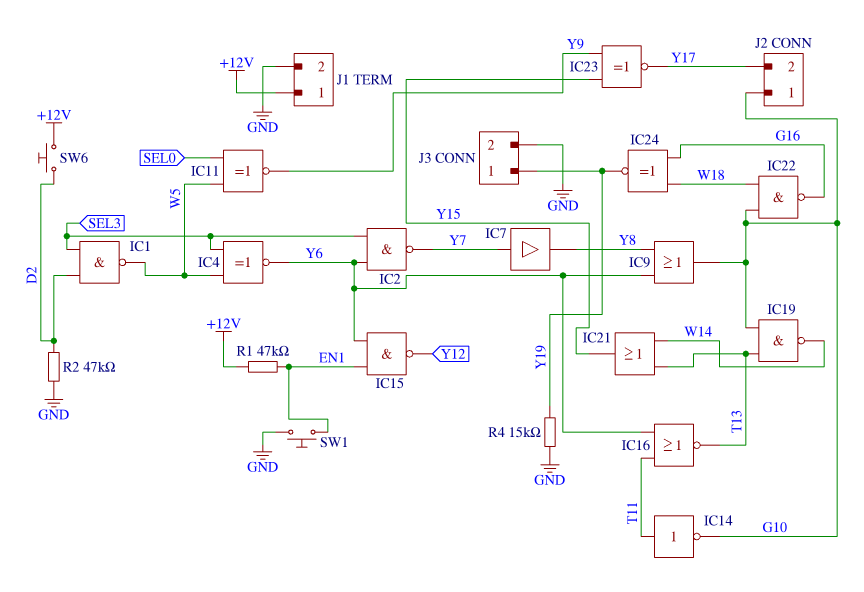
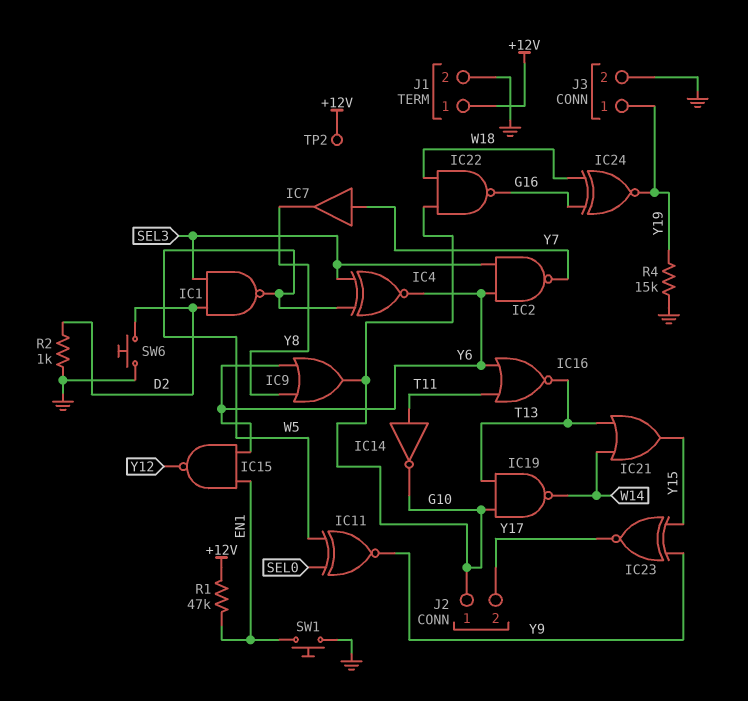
R2: 47k (D2, GND) -> 1k (D2, GND)
SW6: button (+12V, D2) -> button (D2, GND)
TP2: none -> test point (+12V)

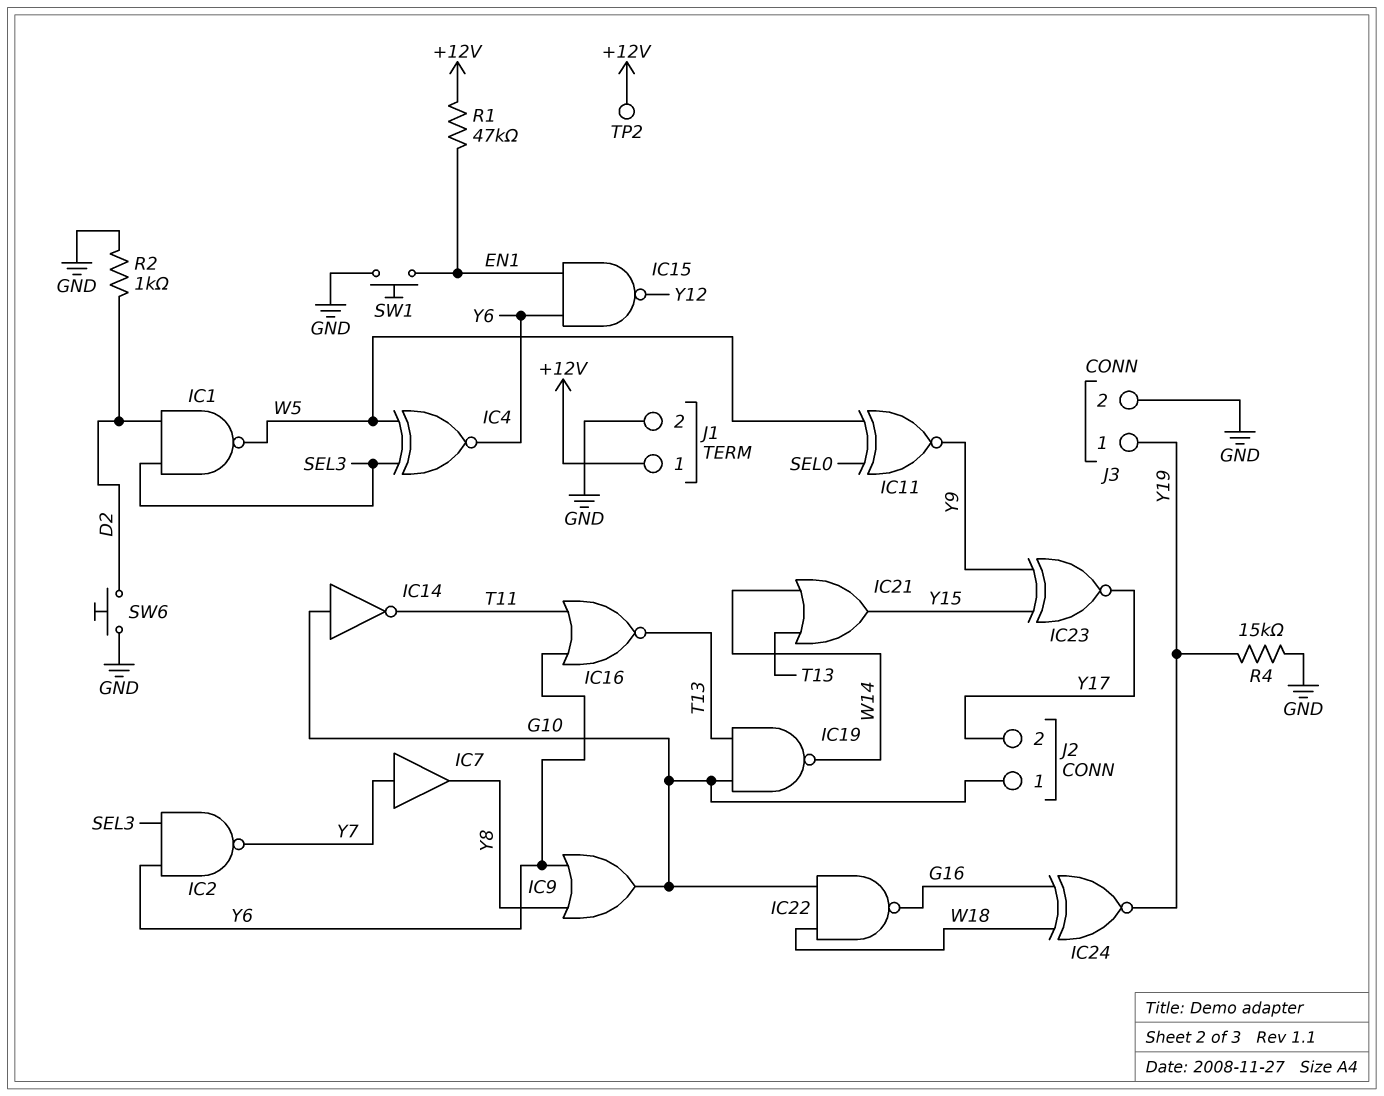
IC14: NOT (in T11, out G10) -> NOT (in G10, out T11)

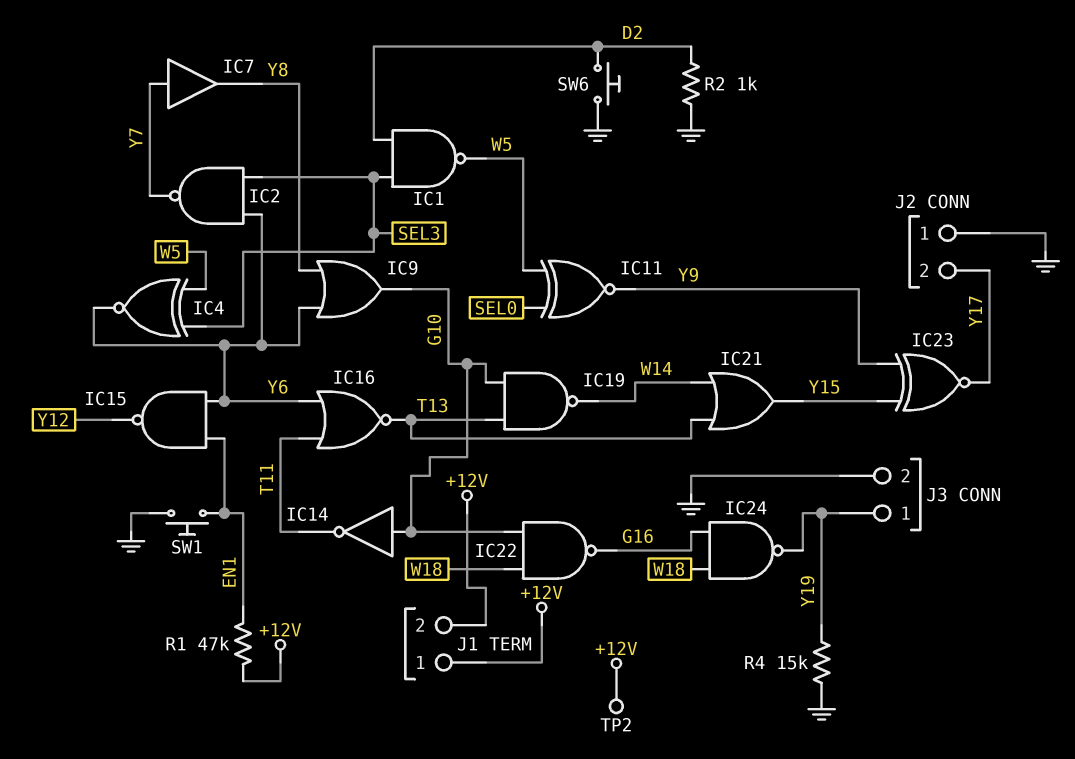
IC24: XNOR (in G16, in W18, out Y19) -> NAND (in G16, in W18, out Y19)
J1 pin 2: GND -> +12V
J2 pin 1: G10 -> GND

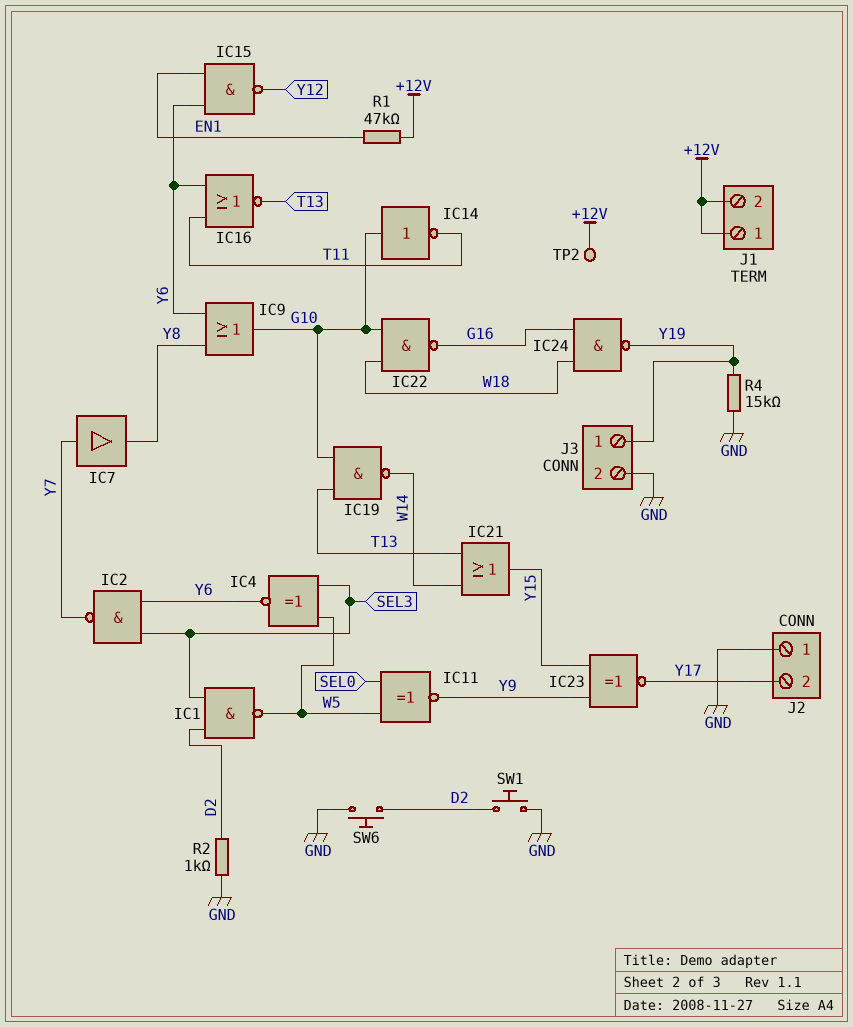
SW1: button (EN1, GND) -> button (D2, GND)

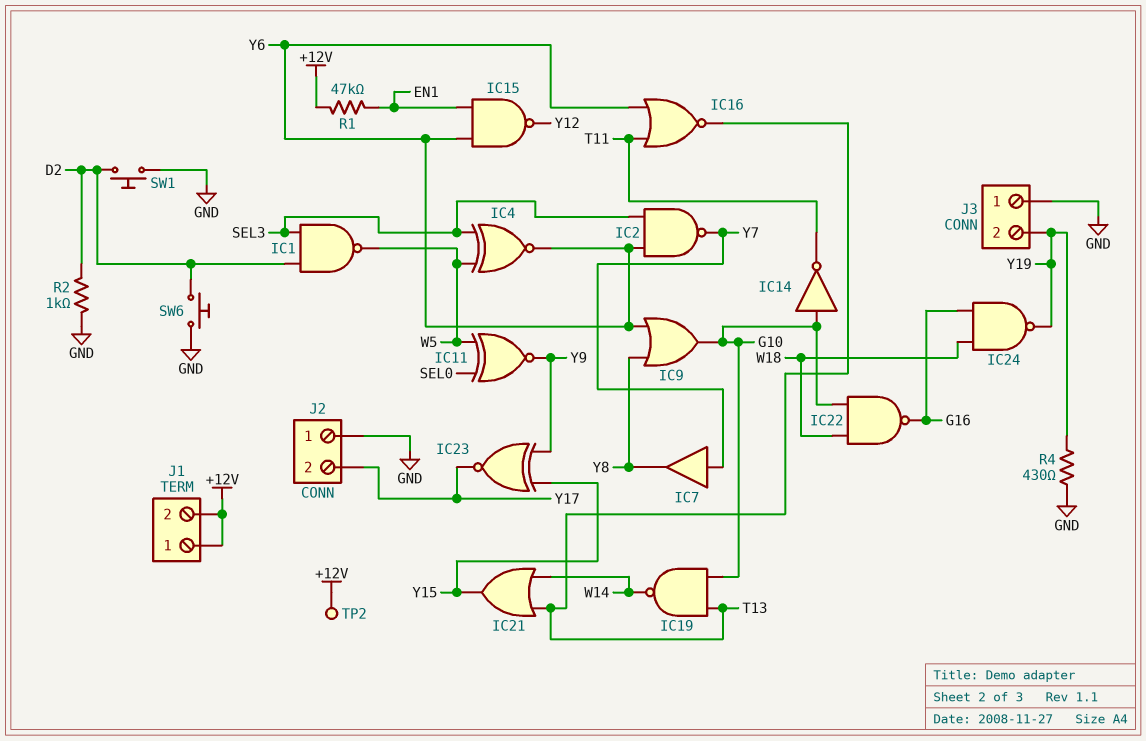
J3 pin 1: Y19 -> GND
J3 pin 2: GND -> Y19
R4: 15k (GND, Y19) -> 430 (GND, Y19)

